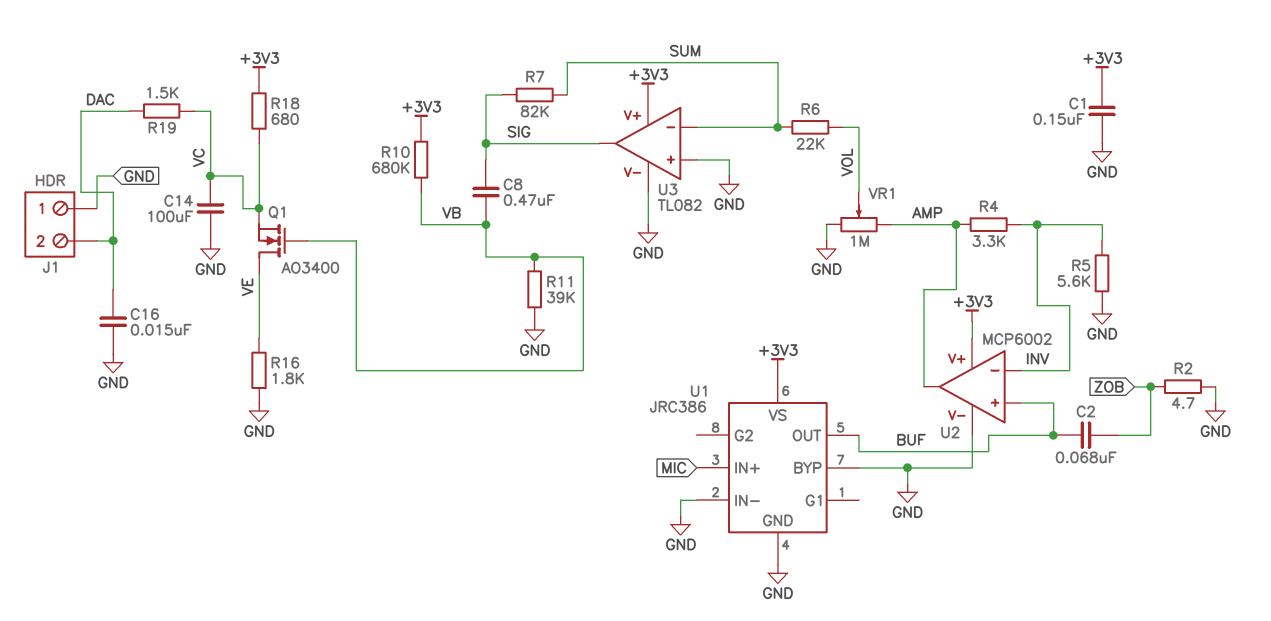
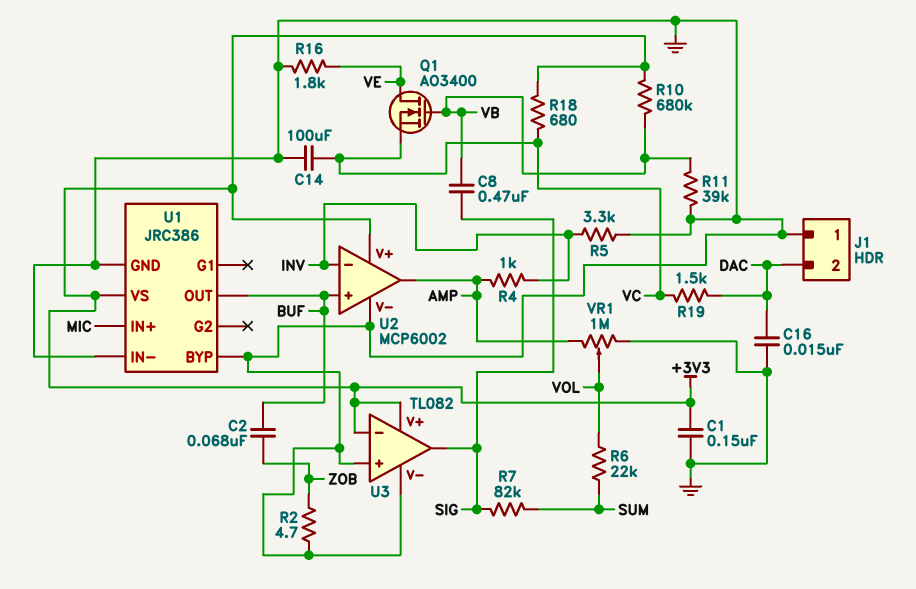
R4: 3.3k (AMP, INV) -> 1k (AMP, INV)
R5: 5.6k (GND, INV) -> 3.3k (GND, INV)
U3 pin in-: SUM -> +3V3

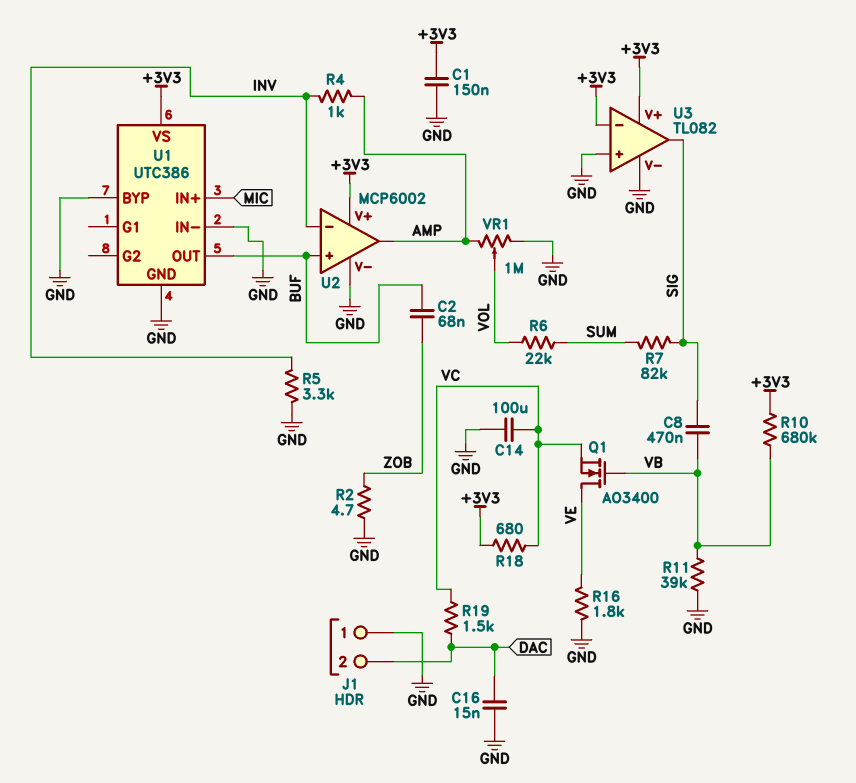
U1: JRC386 -> UTC386

